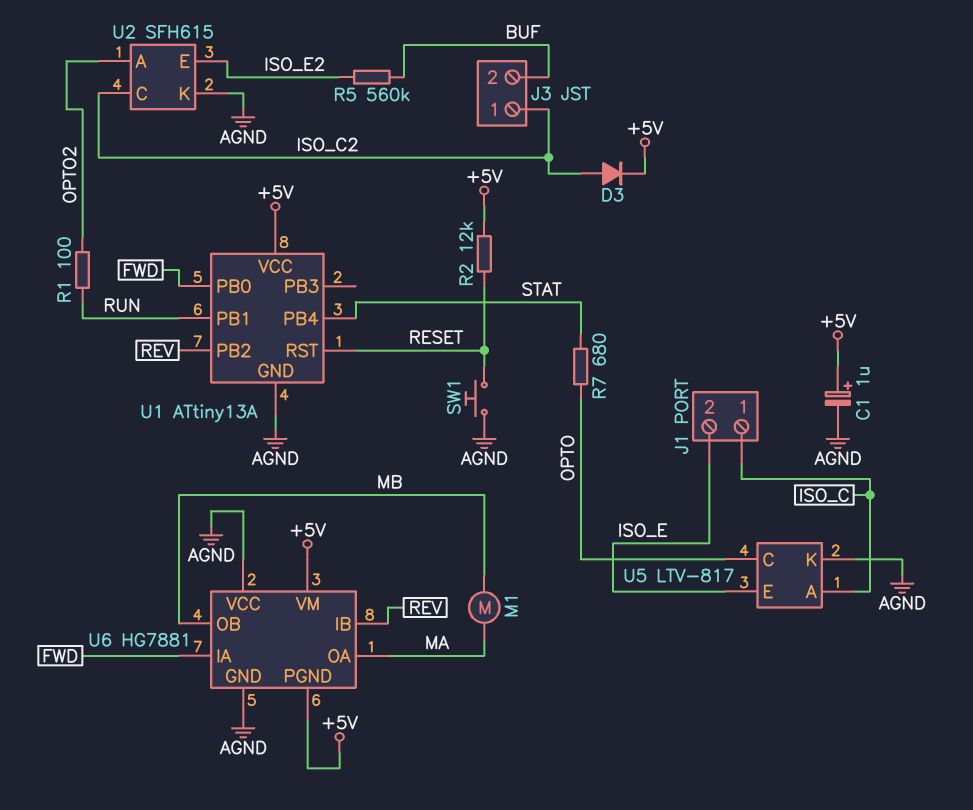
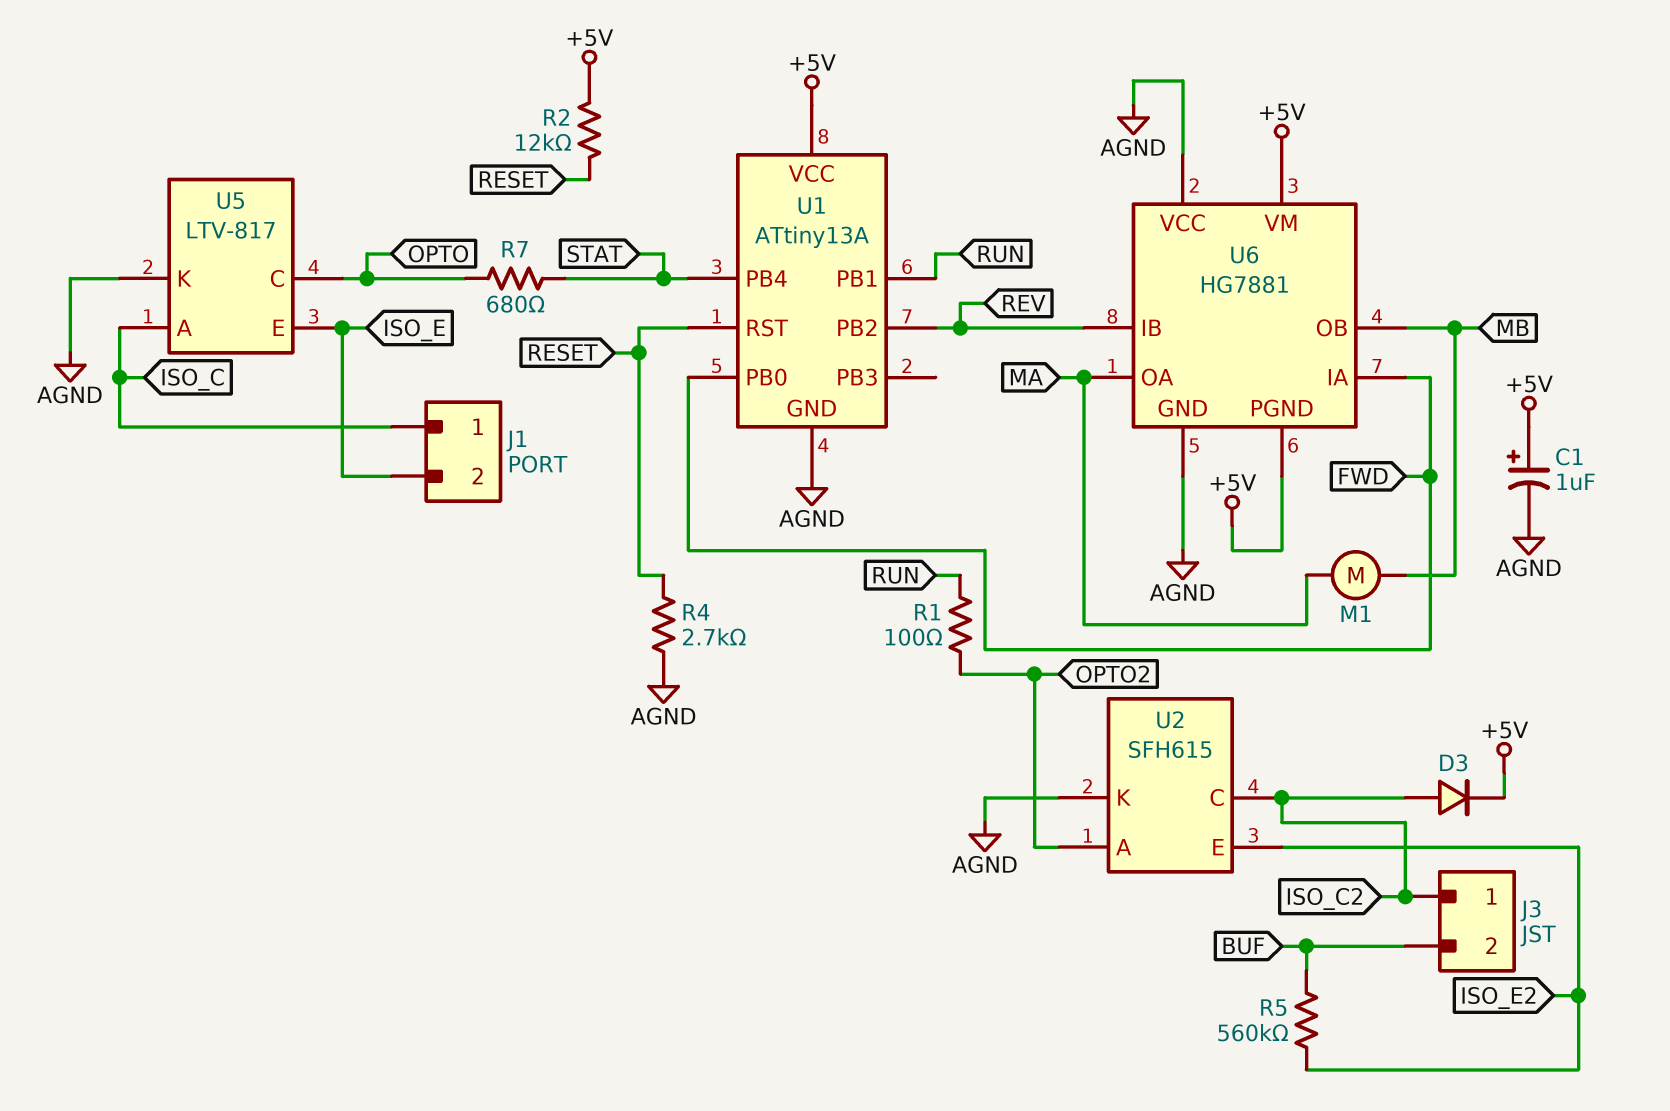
R4: none -> 2.7k (AGND, RESET)
SW1: button (AGND, RESET) -> none

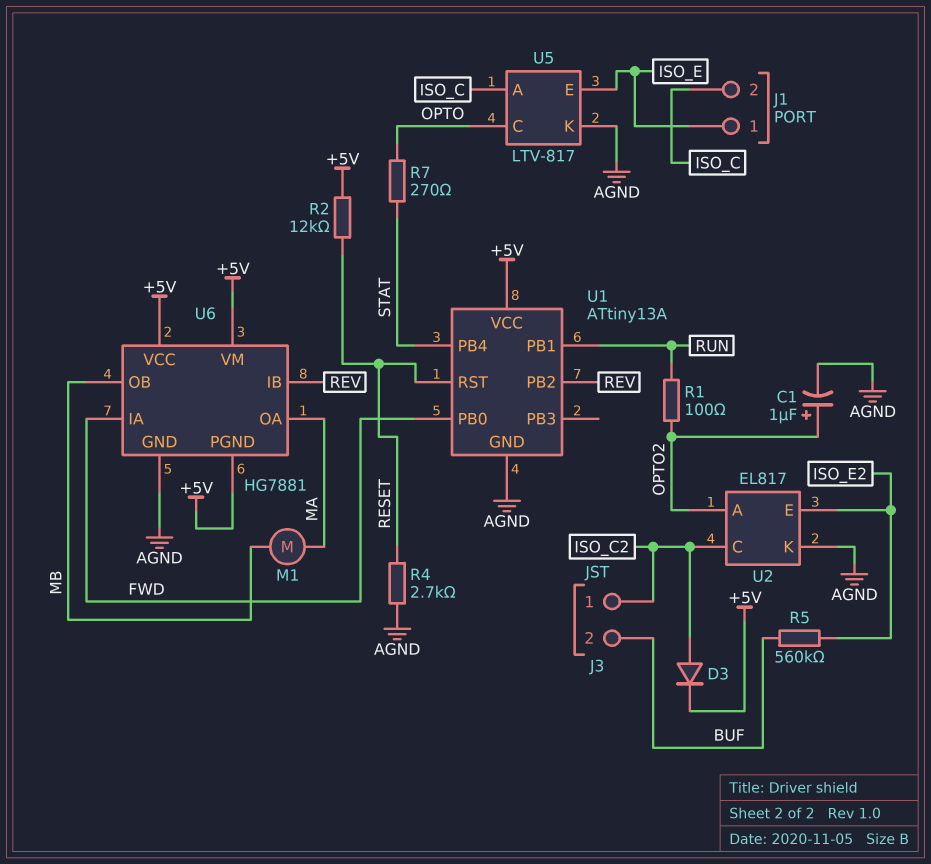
C1: 1uF (plus +5V, minus AGND) -> 1uF (plus OPTO2, minus AGND)
J1 pin 1: ISO_C -> ISO_E
J1 pin 2: ISO_E -> ISO_C
R7: 680 (OPTO, STAT) -> 270 (OPTO, STAT)
U2: SFH615 -> EL817
U6 pin VCC: AGND -> +5V

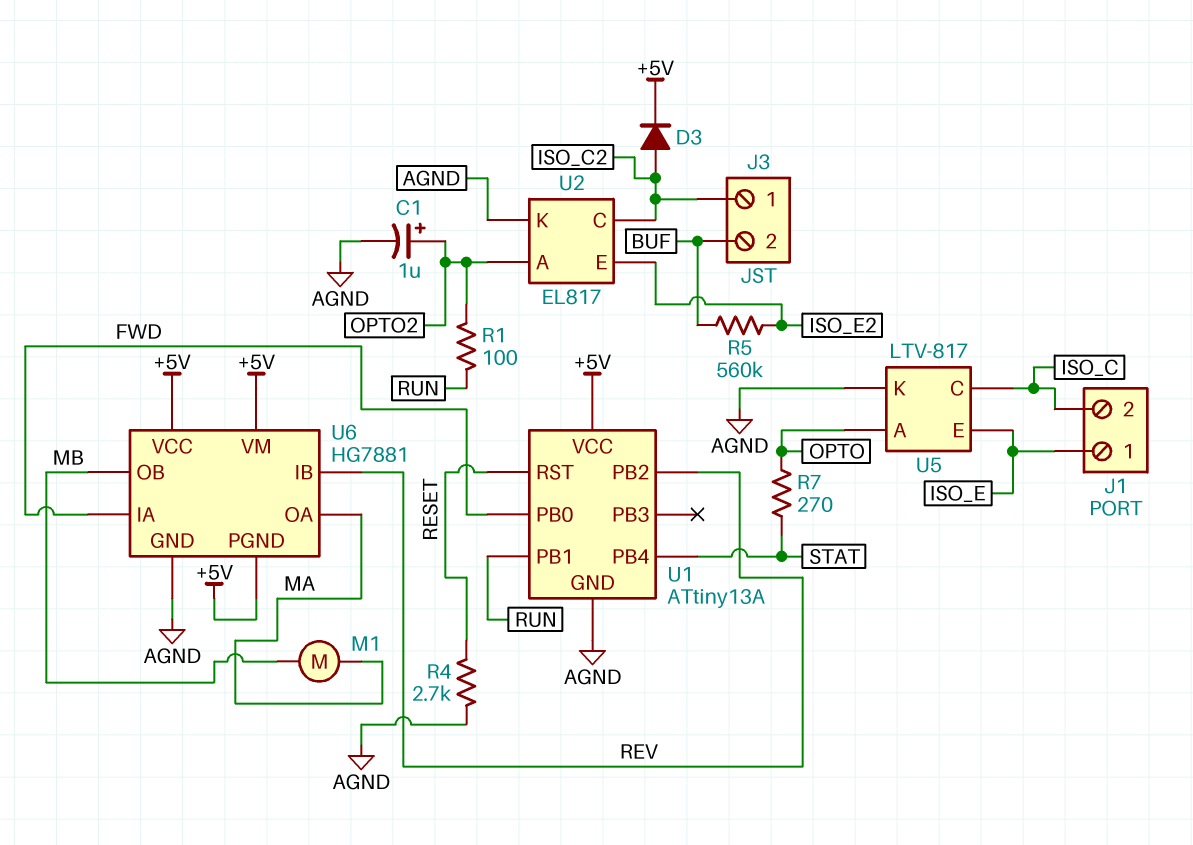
R2: 12k (+5V, RESET) -> none
U5 pin A: ISO_C -> OPTO
U5 pin C: OPTO -> ISO_C

